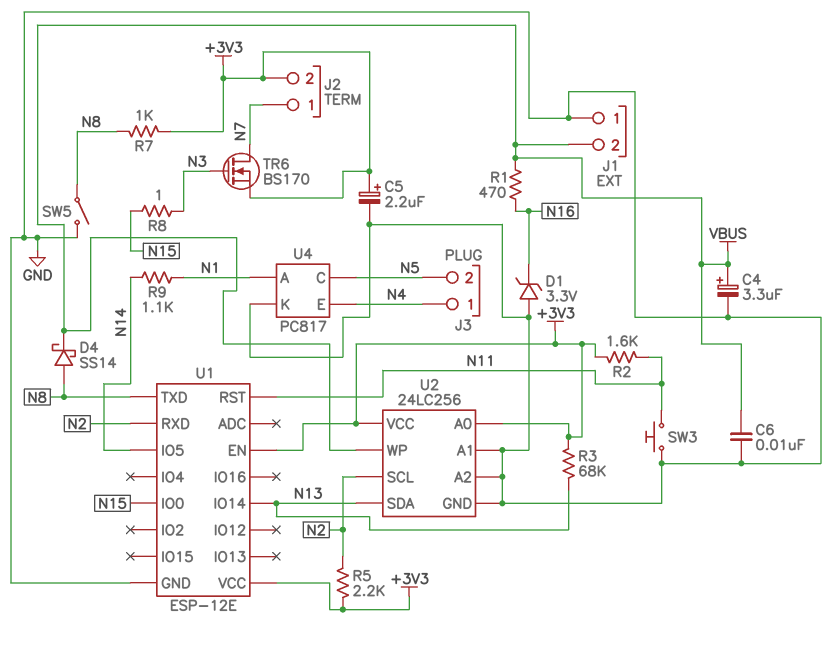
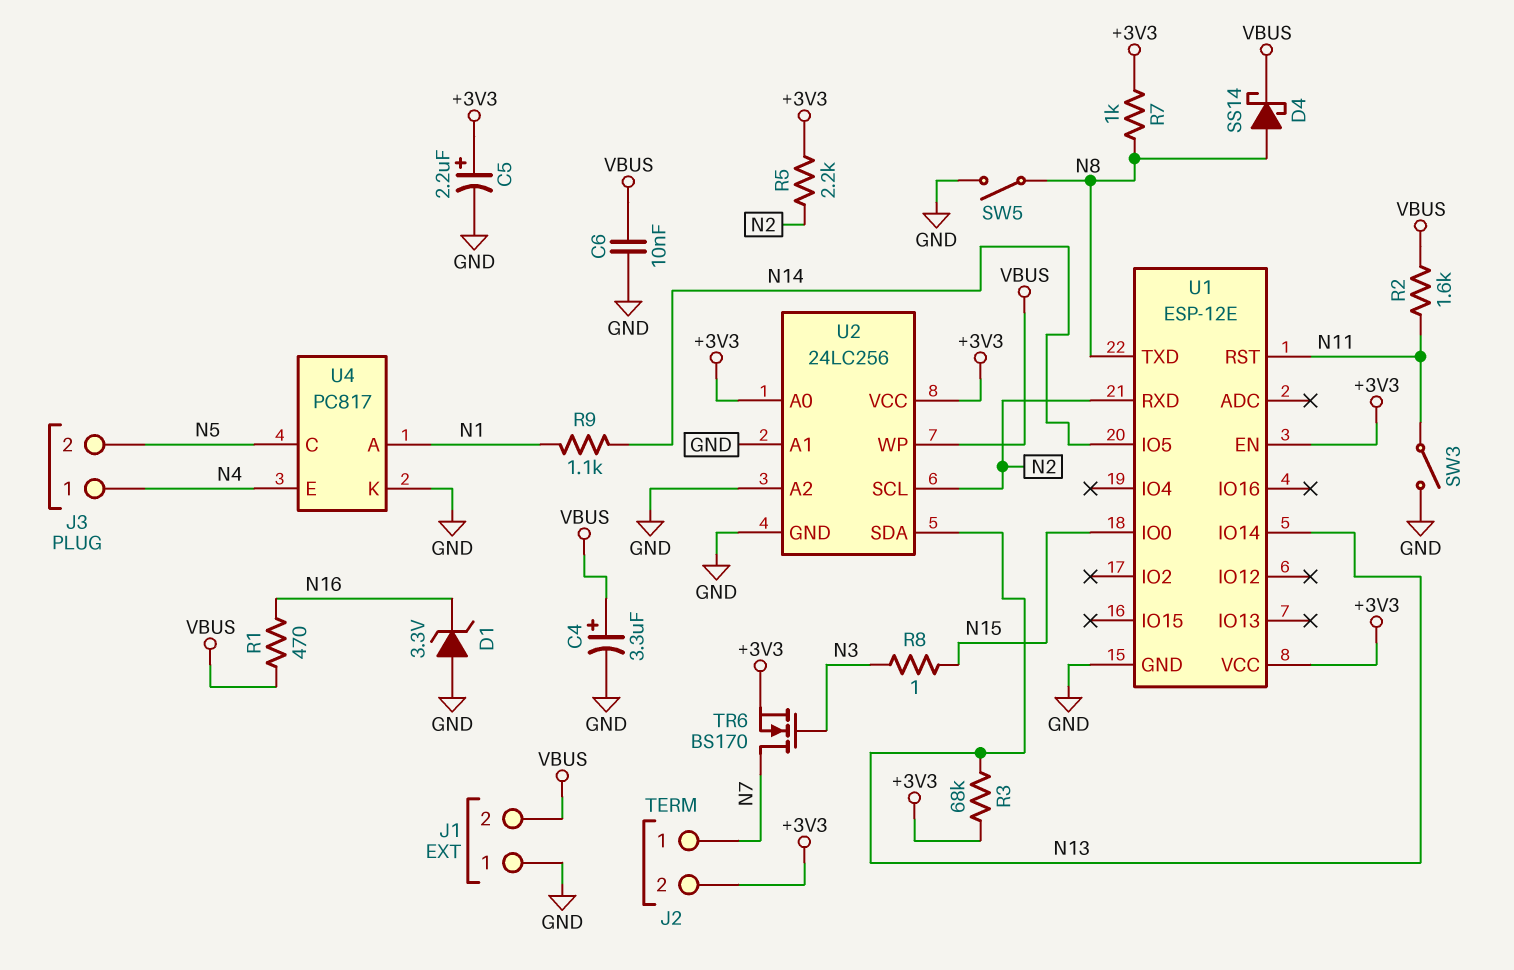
R2: 1.6k (+3V3, N11) -> 1.6k (N11, VBUS)
SW3: button (GND, N11) -> switch (GND, N11)

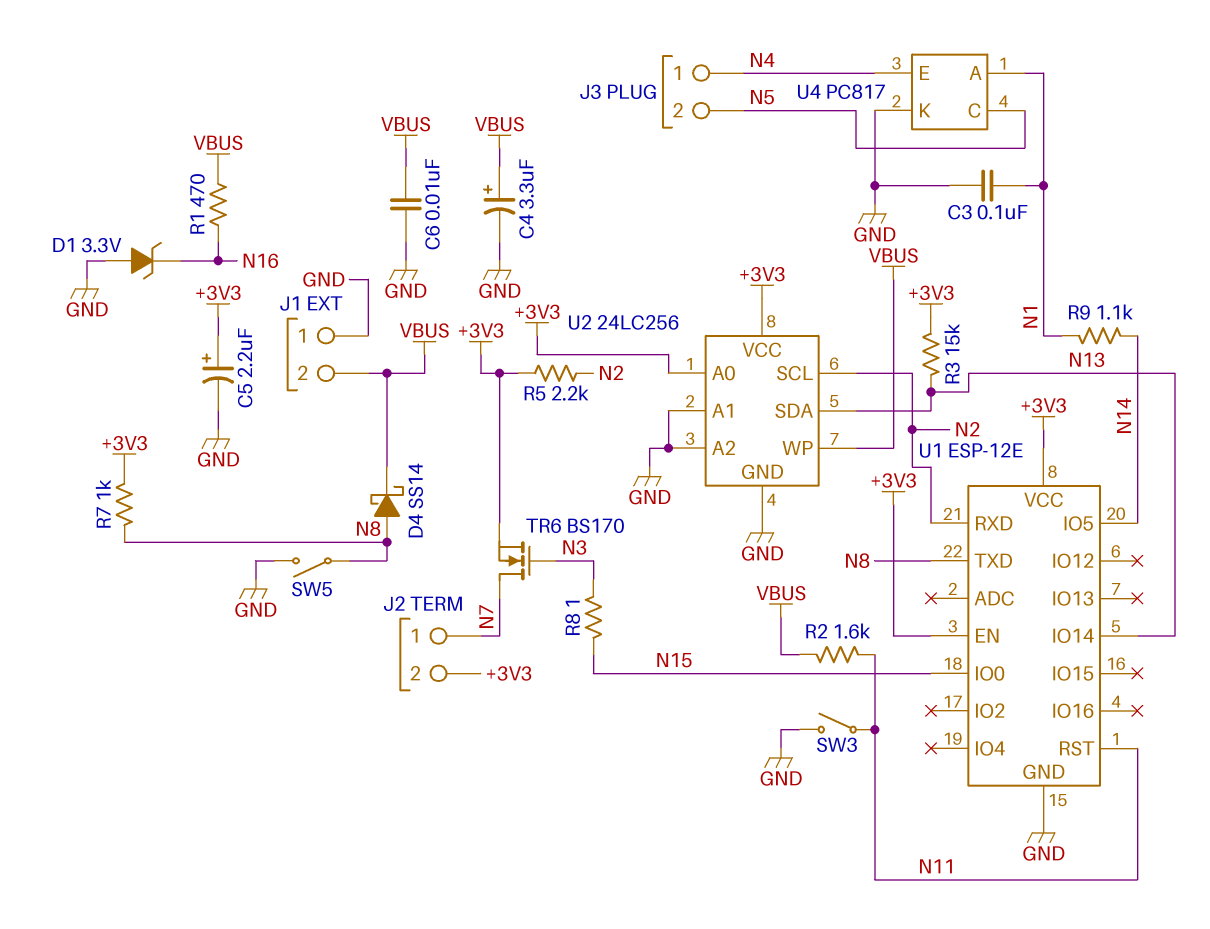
C3: none -> 100nF (GND, N1)
R3: 68k (+3V3, N13) -> 15k (+3V3, N13)

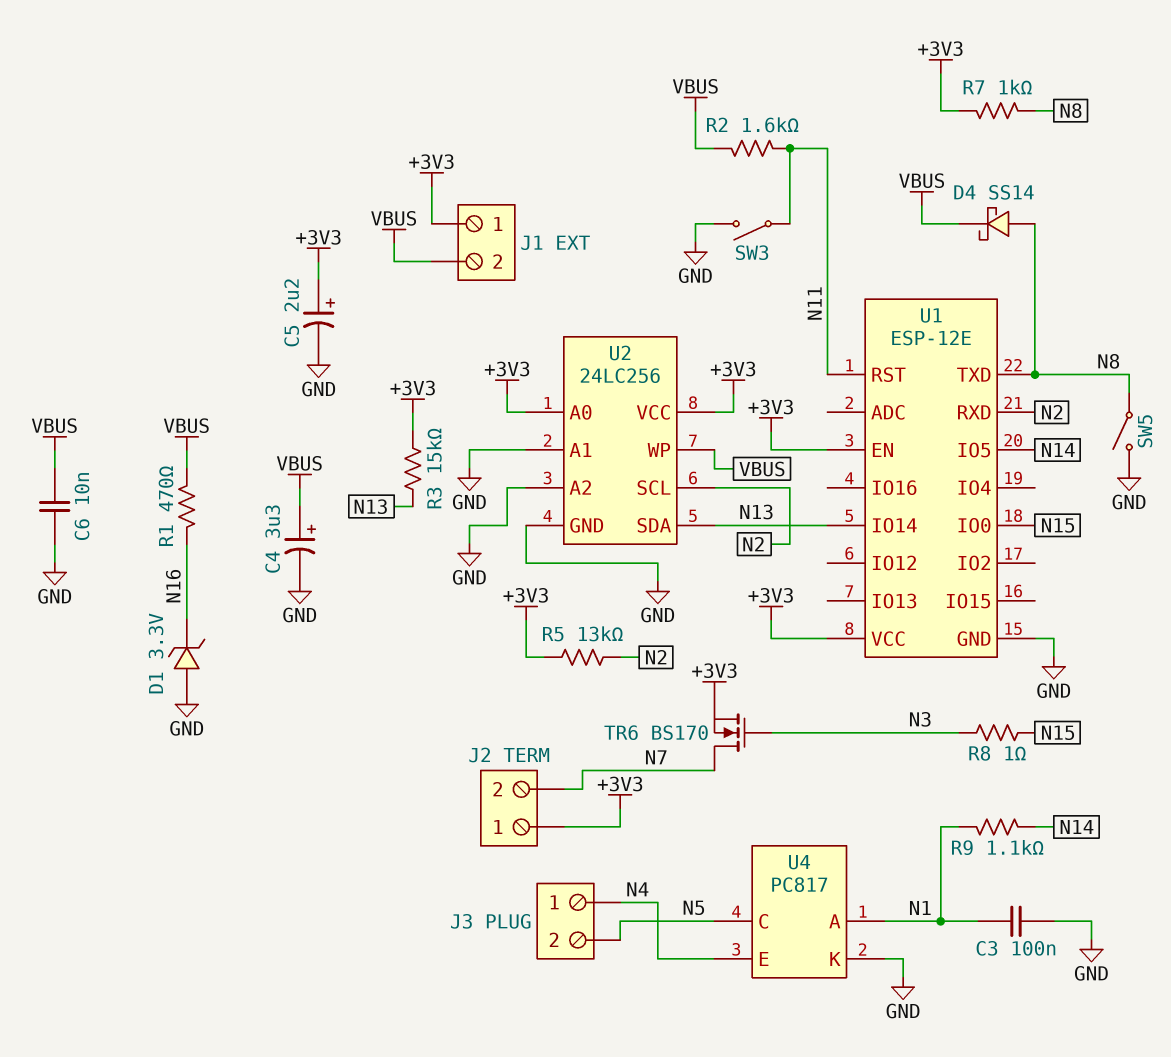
J1 pin 1: GND -> +3V3
J2 pin 1: N7 -> +3V3
J2 pin 2: +3V3 -> N7
R5: 2.2k (+3V3, N2) -> 13k (+3V3, N2)

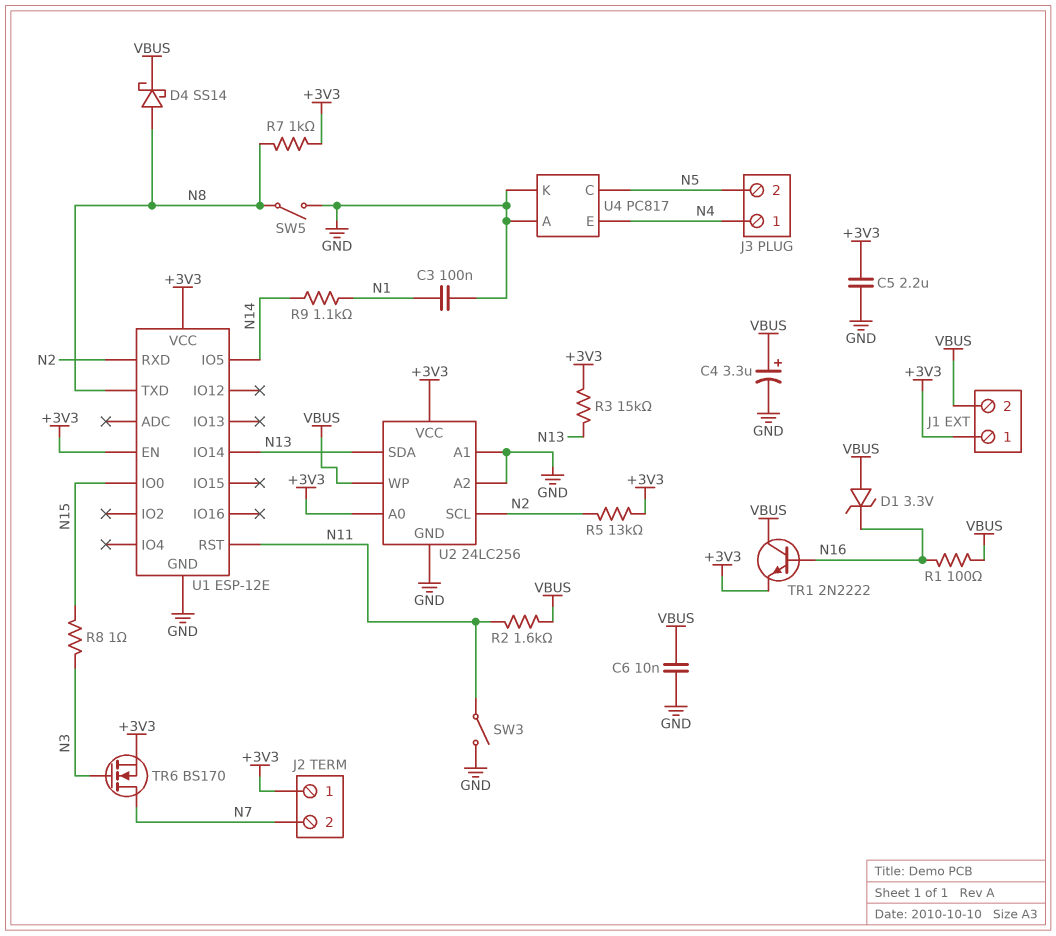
C5: 2.2uF (plus +3V3, minus GND) -> 2.2uF (+3V3, GND)
D1: zener 3.3V (A GND, K N16) -> zener 3.3V (A VBUS, K N16)
R1: 470 (N16, VBUS) -> 100 (N16, VBUS)
TR1: none -> NPN 2N2222 (B N16, C VBUS, E +3V3)
U4 pin A: N1 -> GND

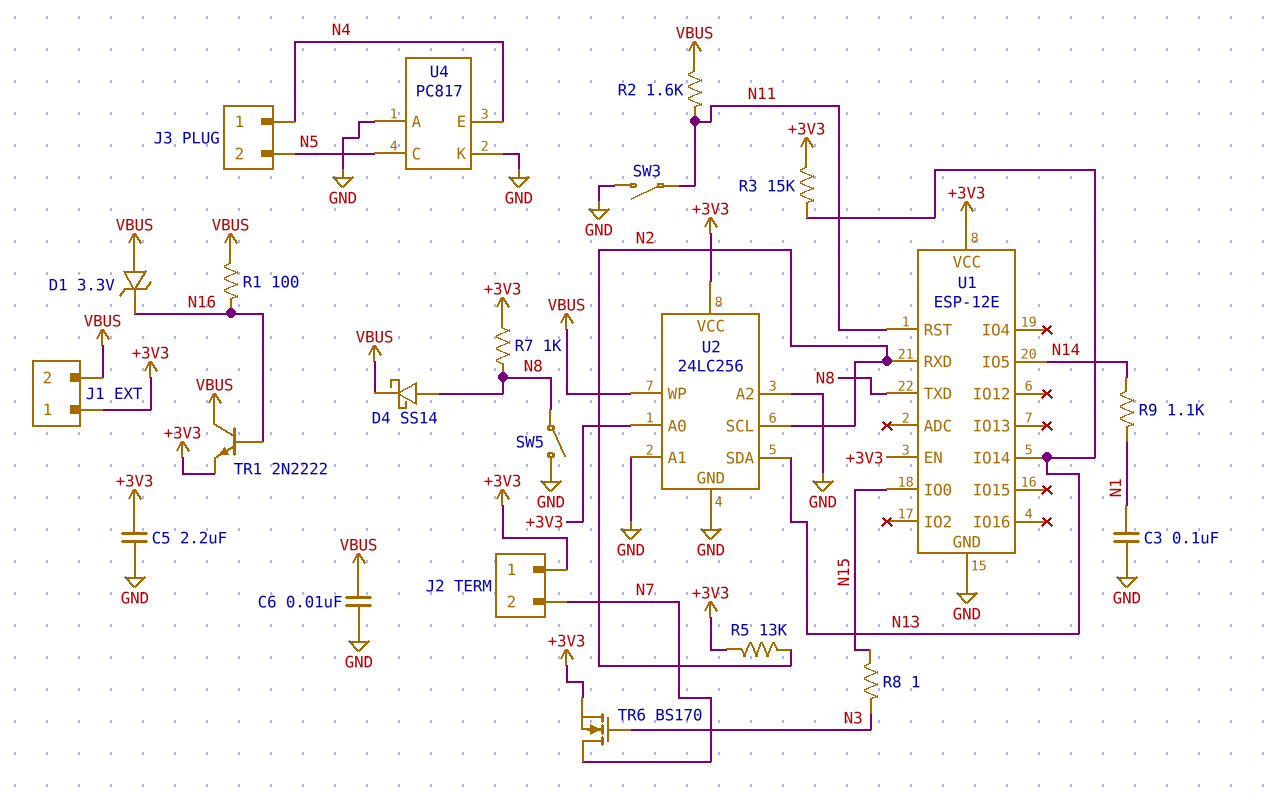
C4: 3.3uF (plus VBUS, minus GND) -> none

